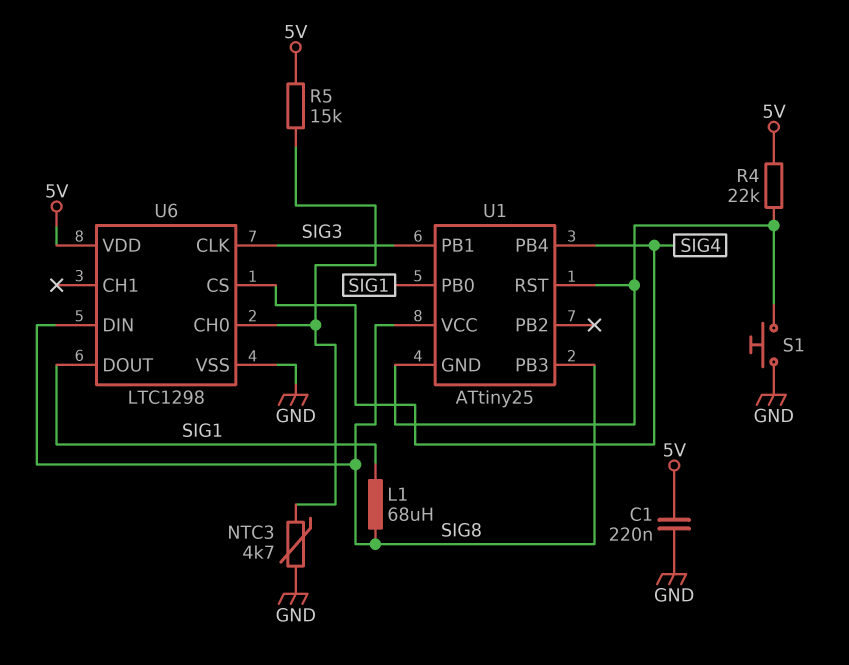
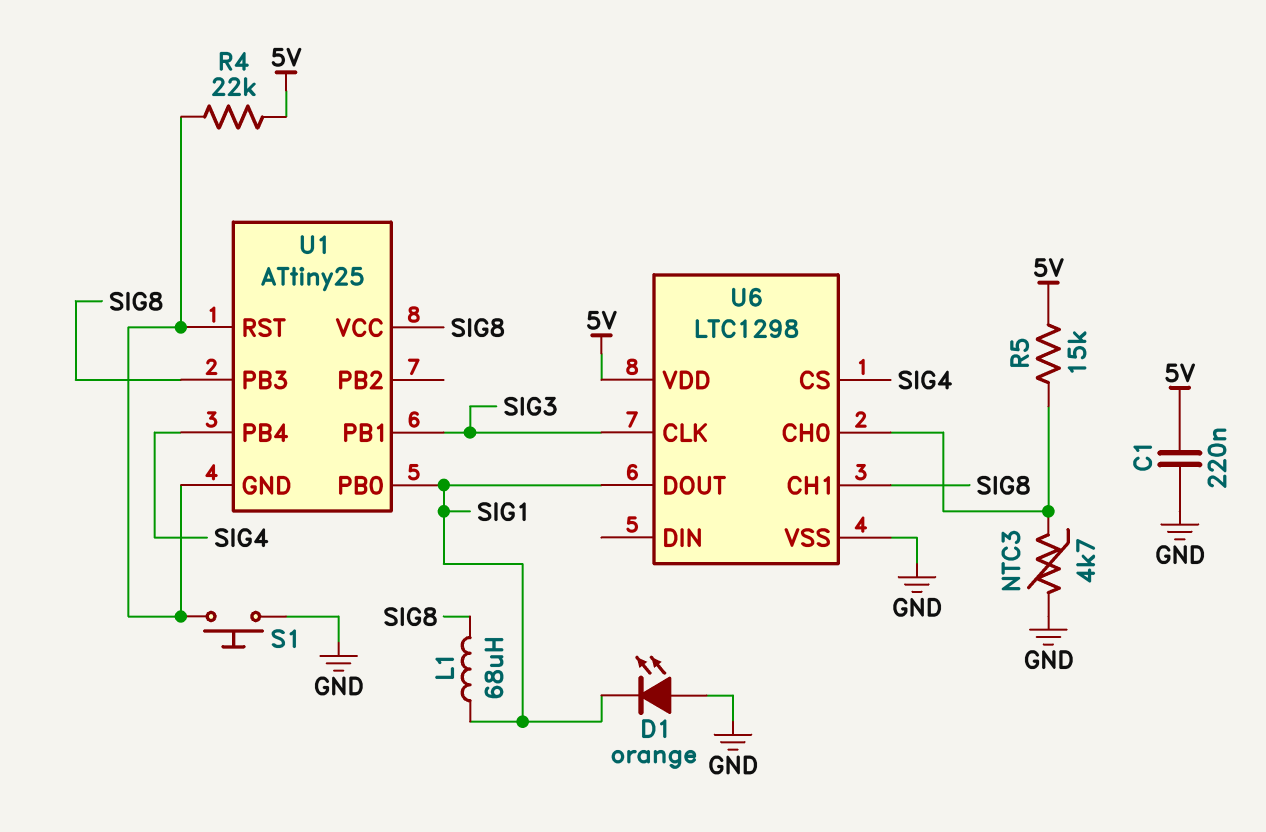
D1: none -> LED orange (A GND, K SIG1)
U6 pin CH1: none -> SIG8
U6 pin DIN: SIG8 -> none

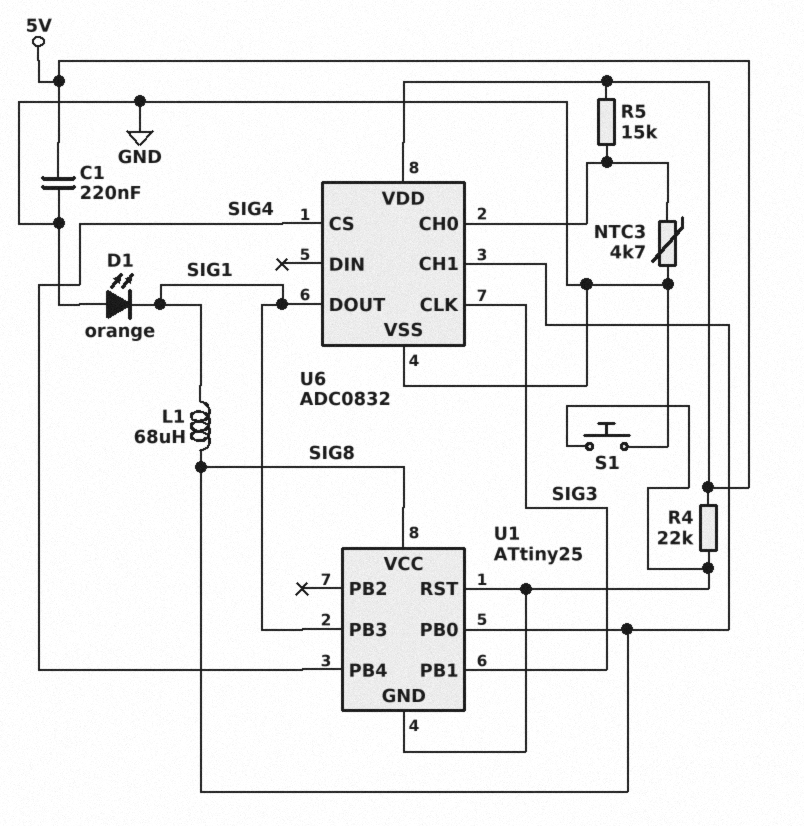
U1 pin PB0: SIG1 -> SIG8
U1 pin PB3: SIG8 -> SIG1
U6: LTC1298 -> ADC0832

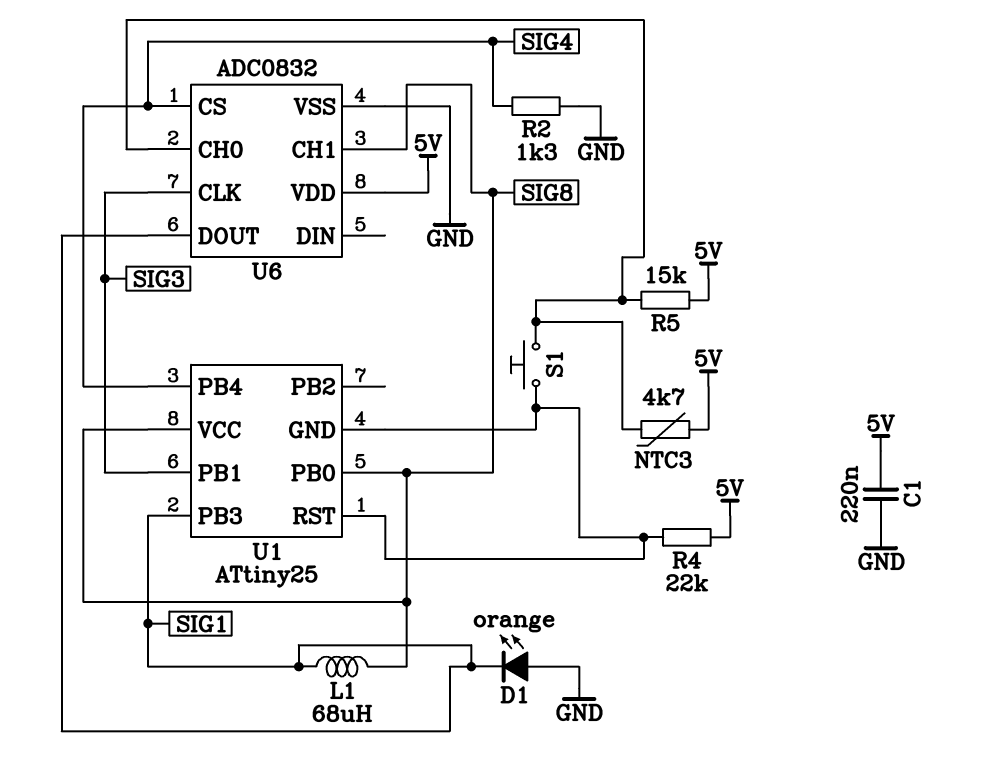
NTC3: 4.7k (GND, U6/CH0) -> 4.7k (5V, U6/CH0)
R2: none -> 1.3k (GND, SIG4)
S1: button (GND, U1/GND) -> button (U1/GND, U6/CH0)

